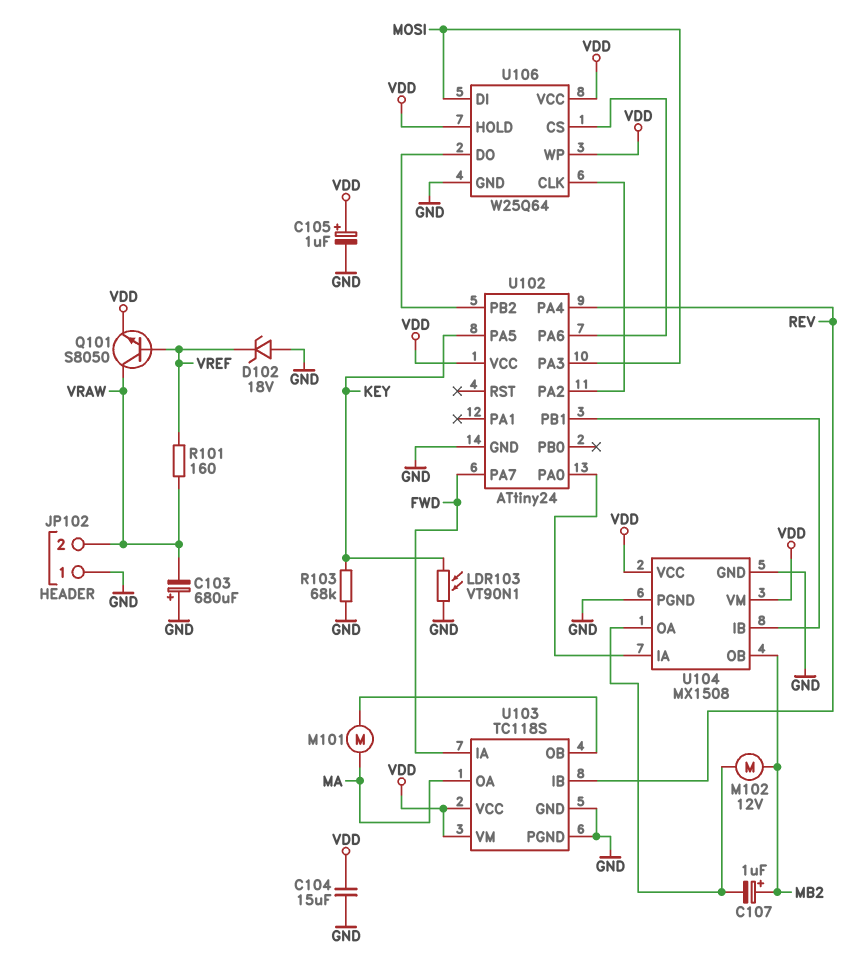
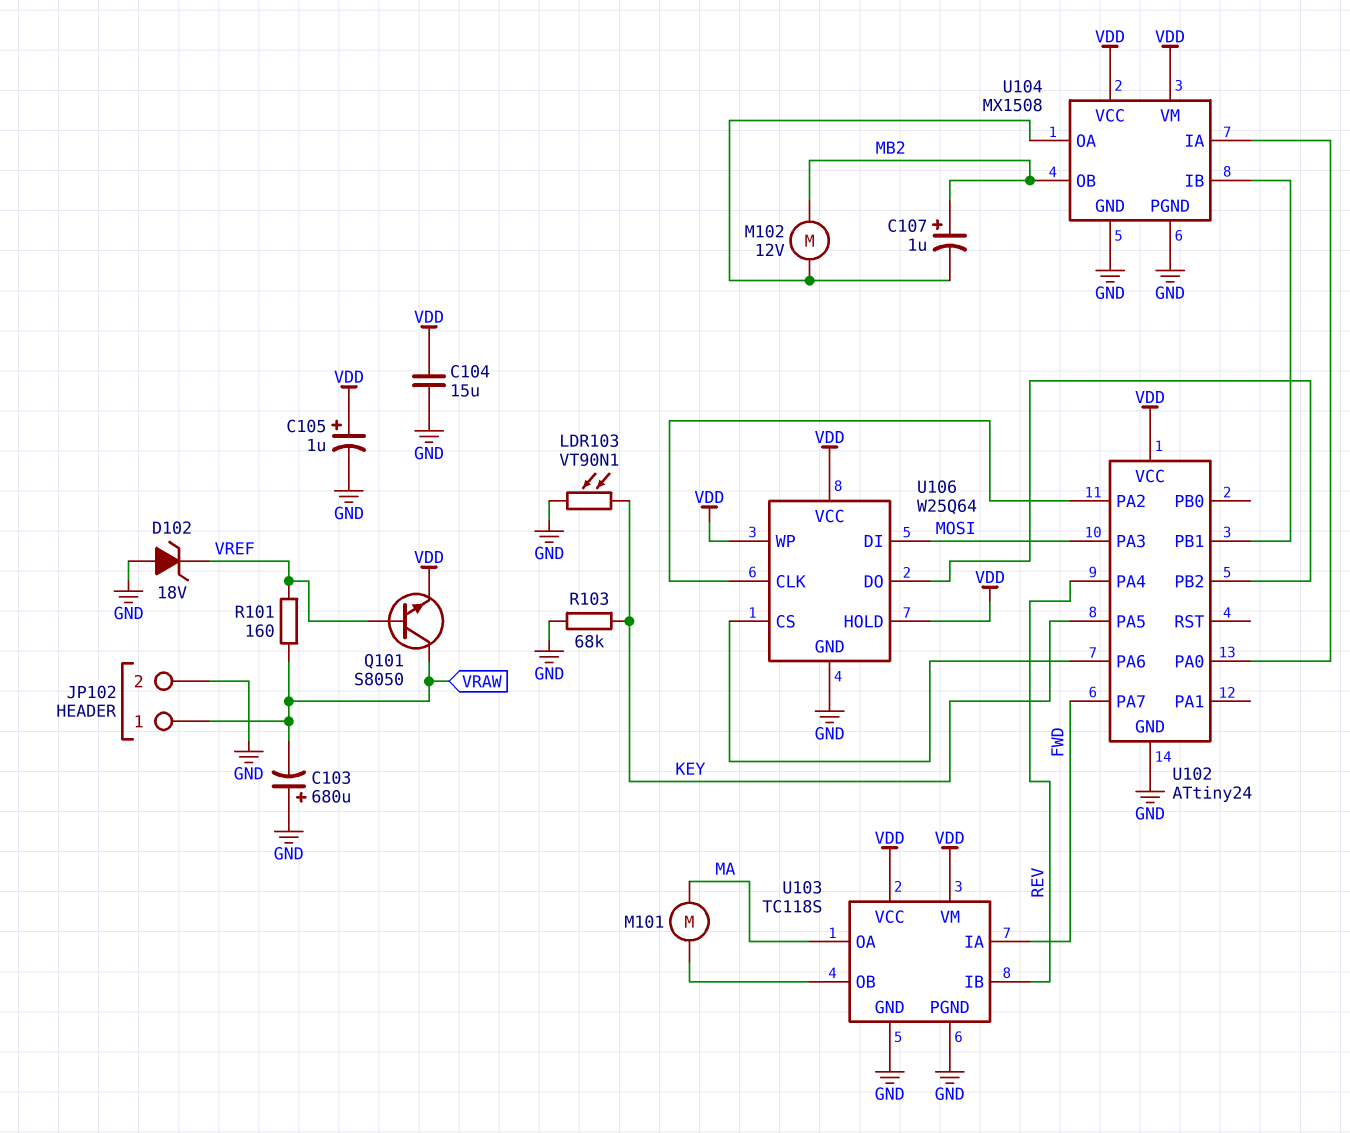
JP102 pin 1: GND -> VRAW
JP102 pin 2: VRAW -> GND

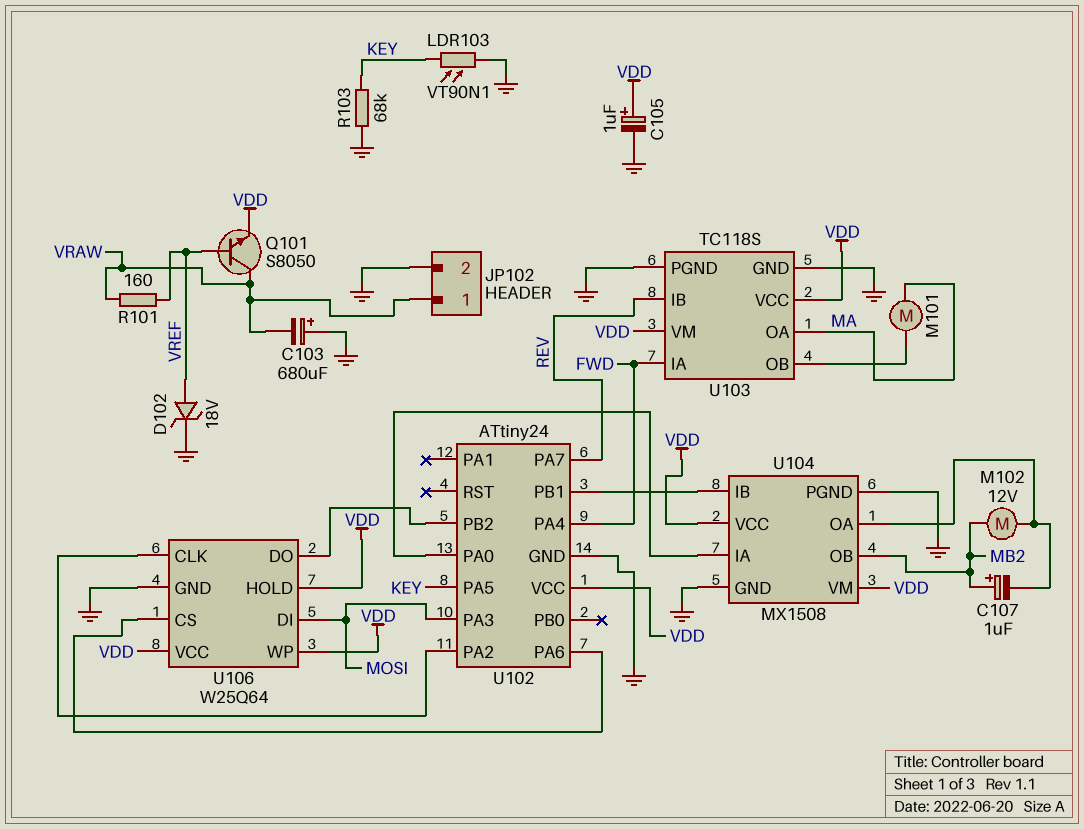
C104: 15uF (GND, VDD) -> none
D102: zener 18V (A GND, K VREF) -> zener 18V (A VREF, K GND)
U102 pin PA4: REV -> FWD
U102 pin PA7: FWD -> REV

